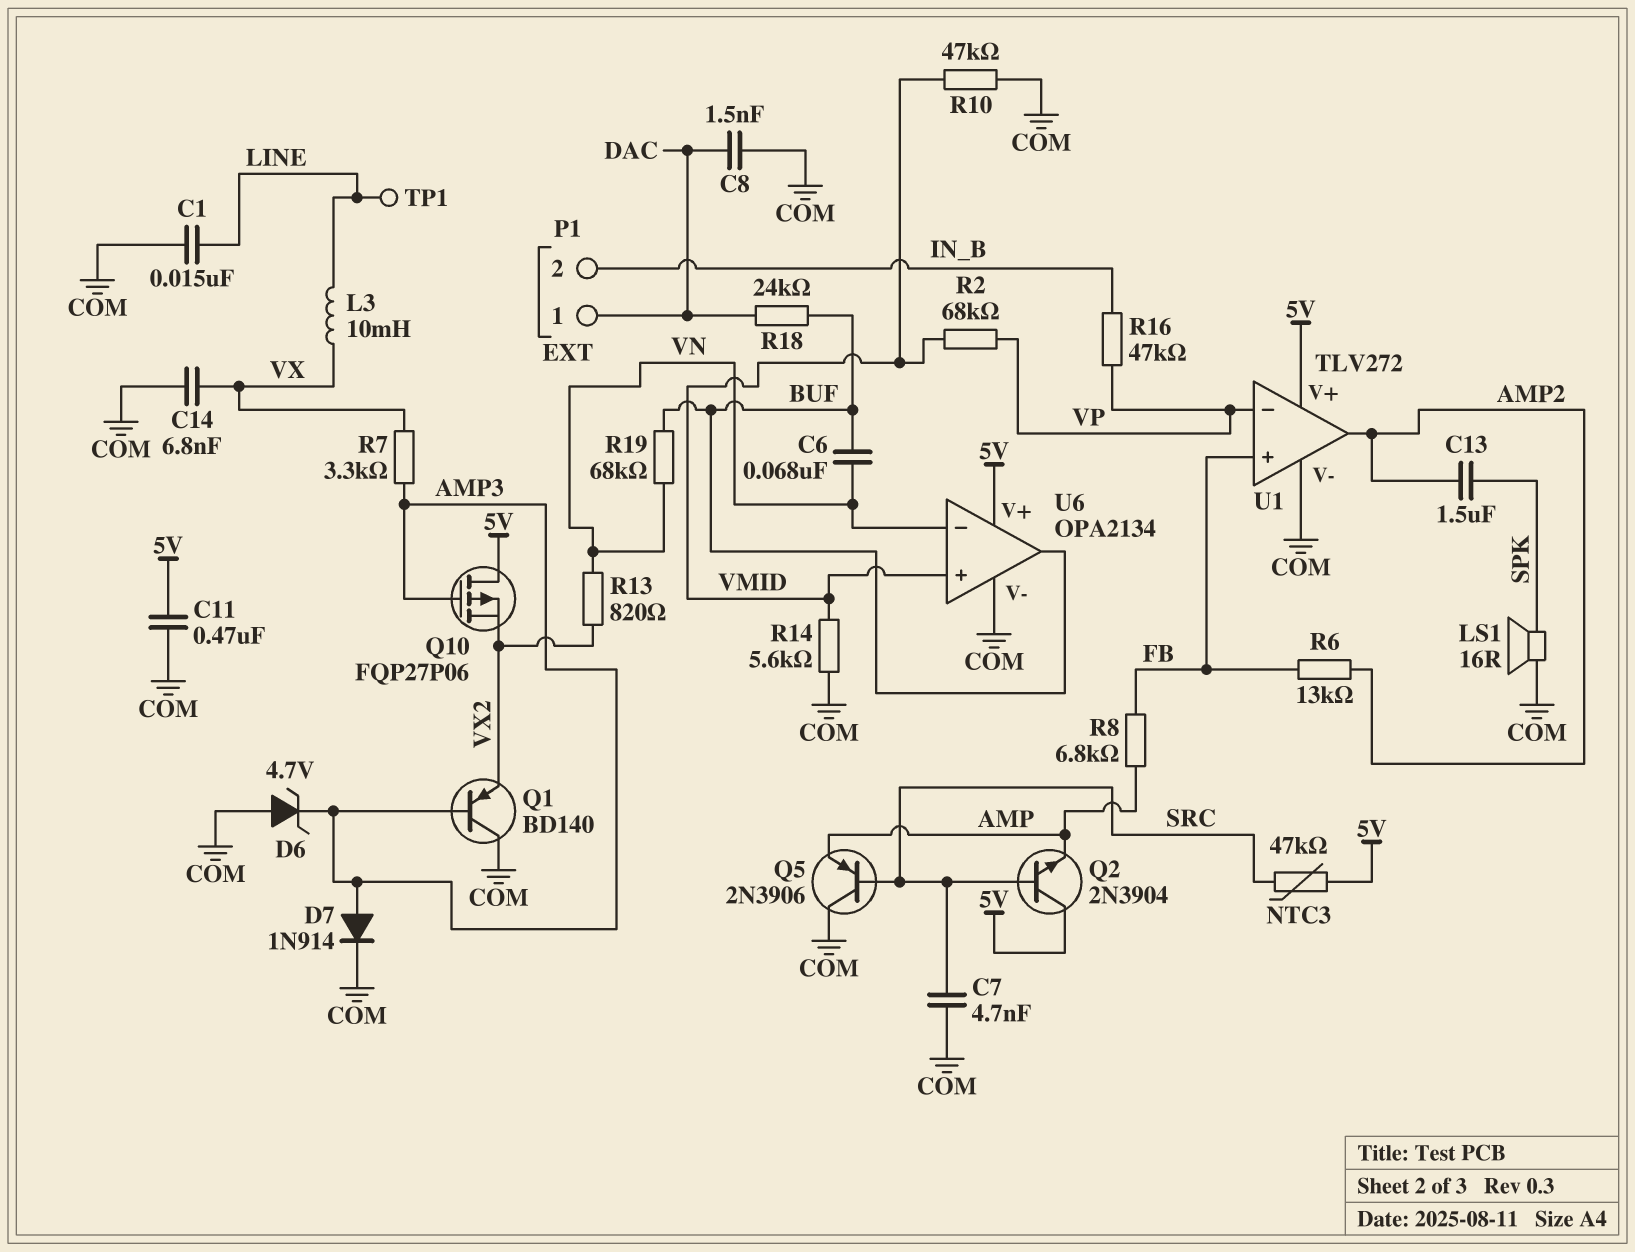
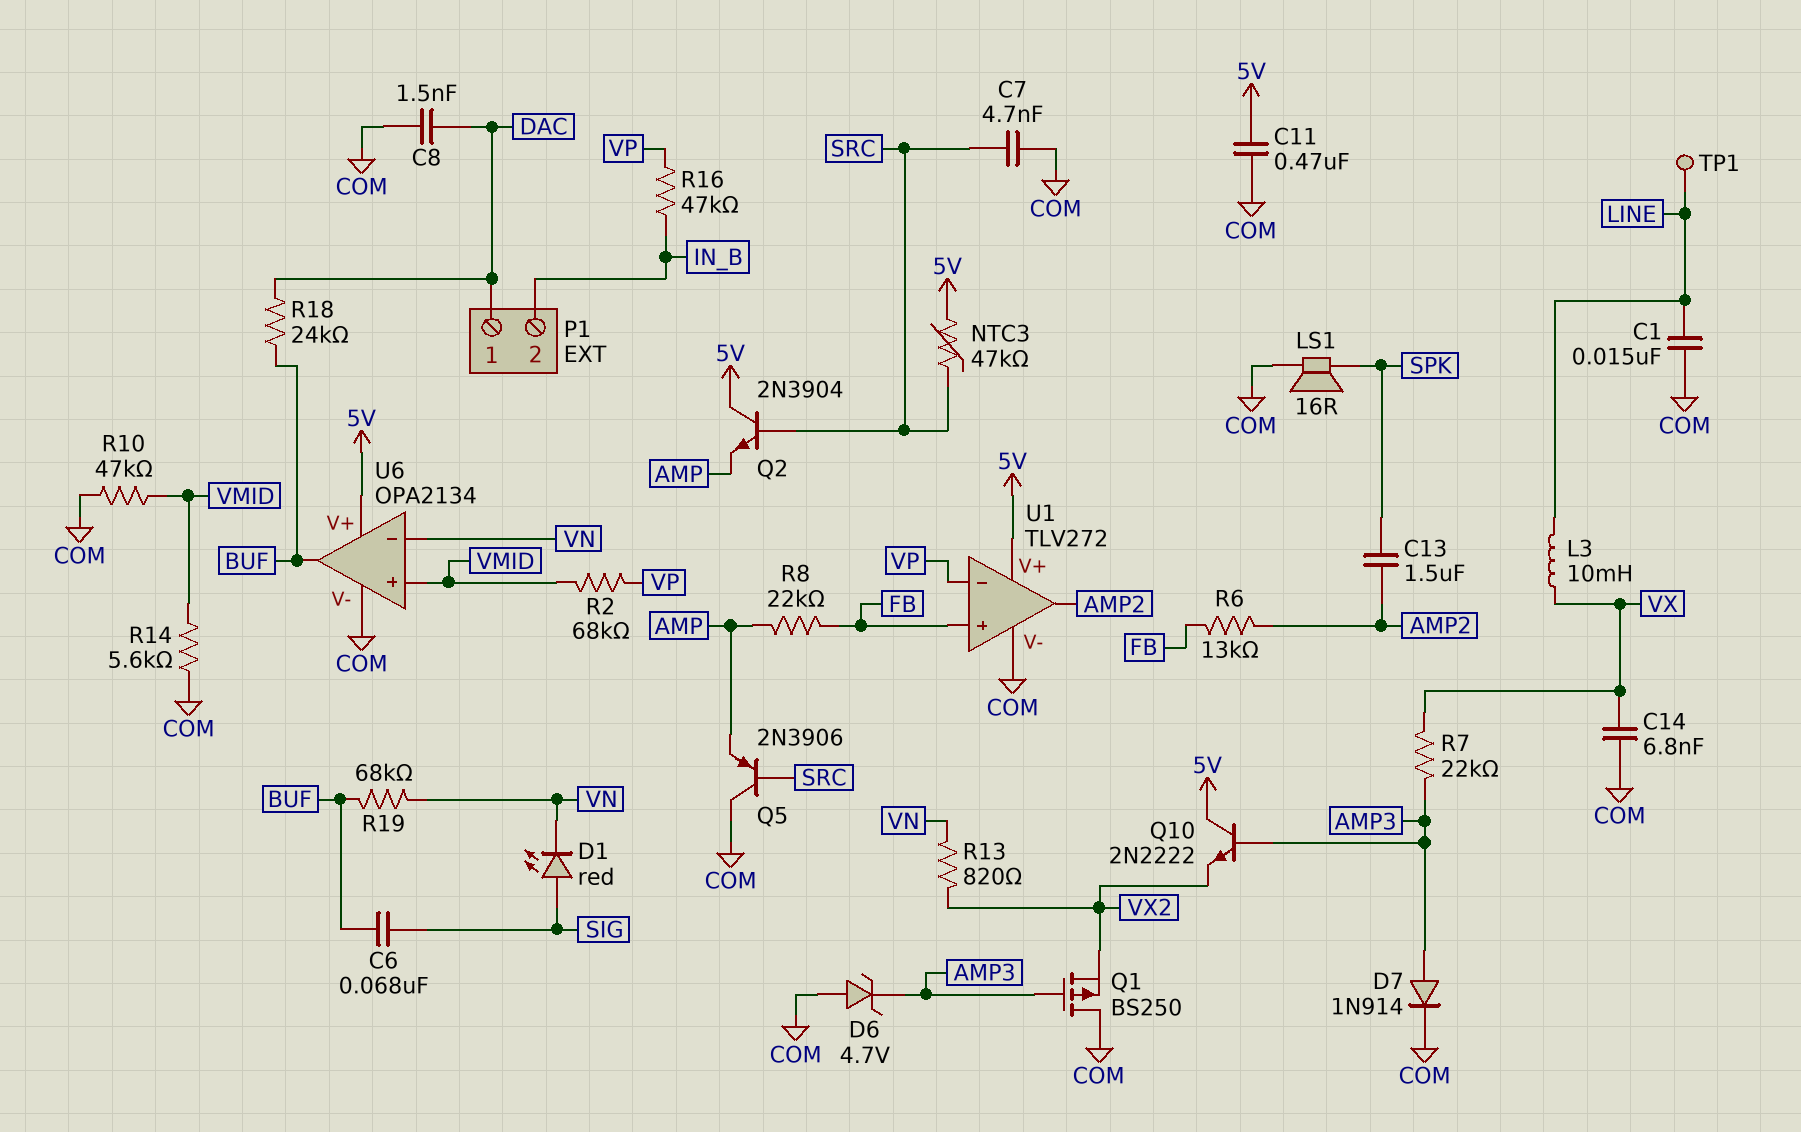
C6: 68nF (BUF, VN) -> 68nF (BUF, SIG)
D1: none -> LED red (A SIG, K VN)
Q1: PNP BD140 (B AMP3, C COM, E VX2) -> PMOS BS250 (G AMP3, D COM, S VX2)
Q10: PMOS FQP27P06 (G AMP3, D 5V, S VX2) -> NPN 2N2222 (B AMP3, C 5V, E VX2)
R7: 3.3k (AMP3, VX) -> 22k (AMP3, VX)
R8: 6.8k (AMP, FB) -> 22k (AMP, FB)

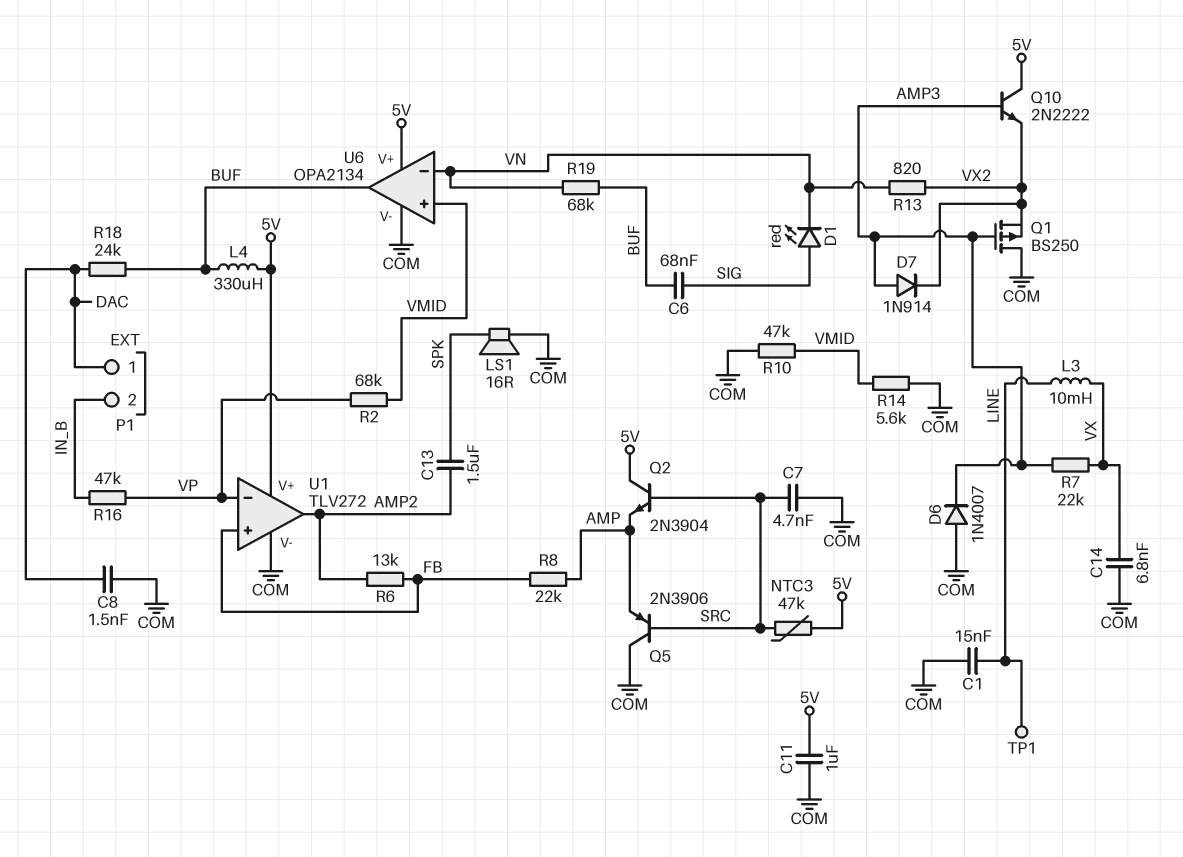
C11: 470nF (5V, COM) -> 1uF (5V, COM)
D6: zener 4.7V (A COM, K AMP3) -> diode 1N4007 (A COM, K AMP3)
D7: diode 1N914 (A AMP3, K COM) -> diode 1N914 (A AMP3, K VX2)
L4: none -> 330uH (5V, BUF)

